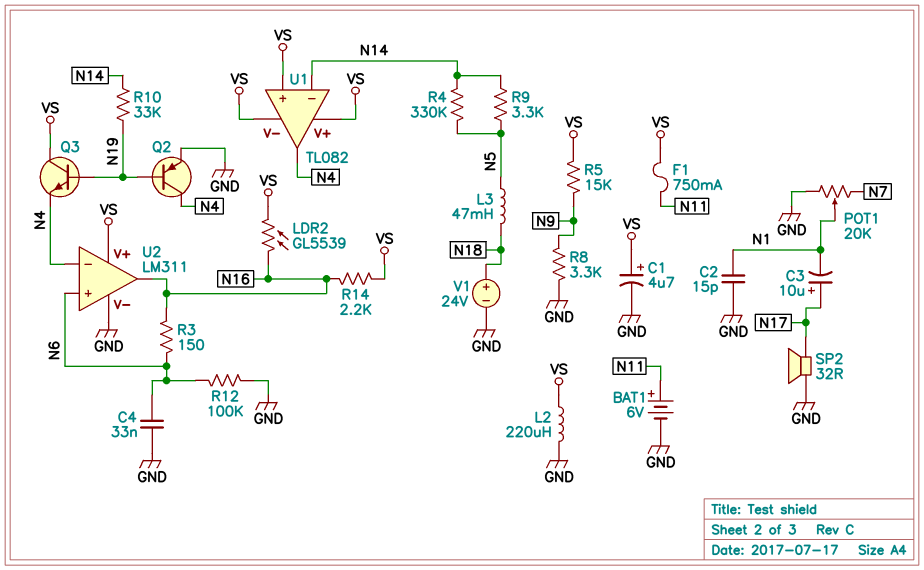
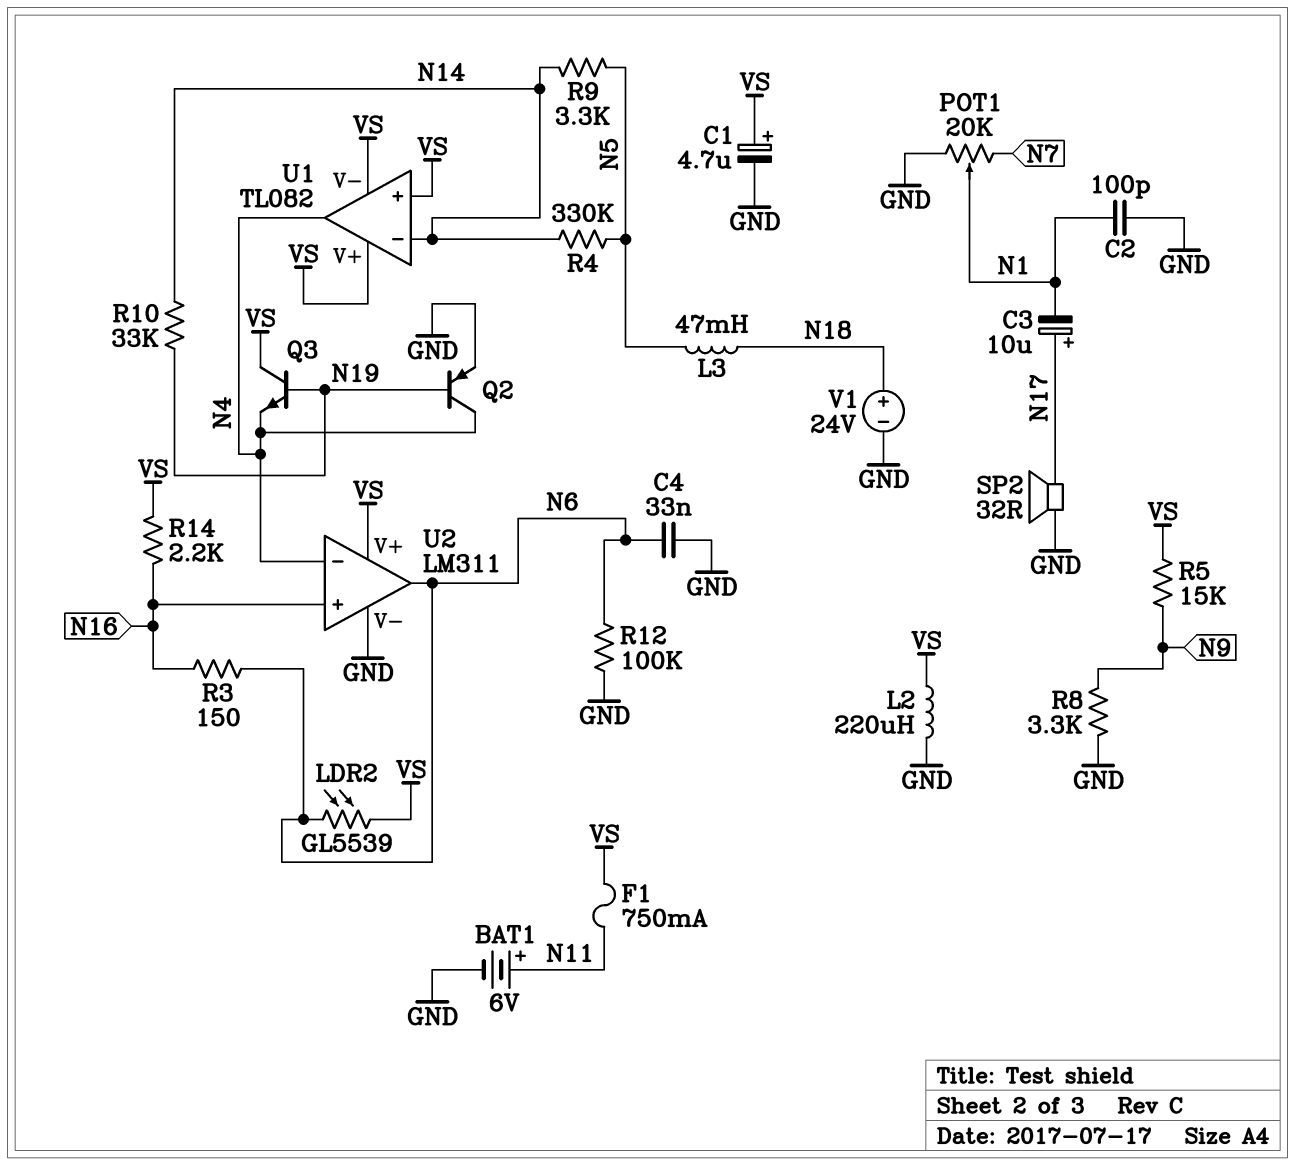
C2: 15pF (GND, N1) -> 100pF (GND, N1)
LDR2: GL5539 (N16, VS) -> GL5539 (N6, VS)
U2 pin in+: N6 -> N16
U2 pin out: N16 -> N6

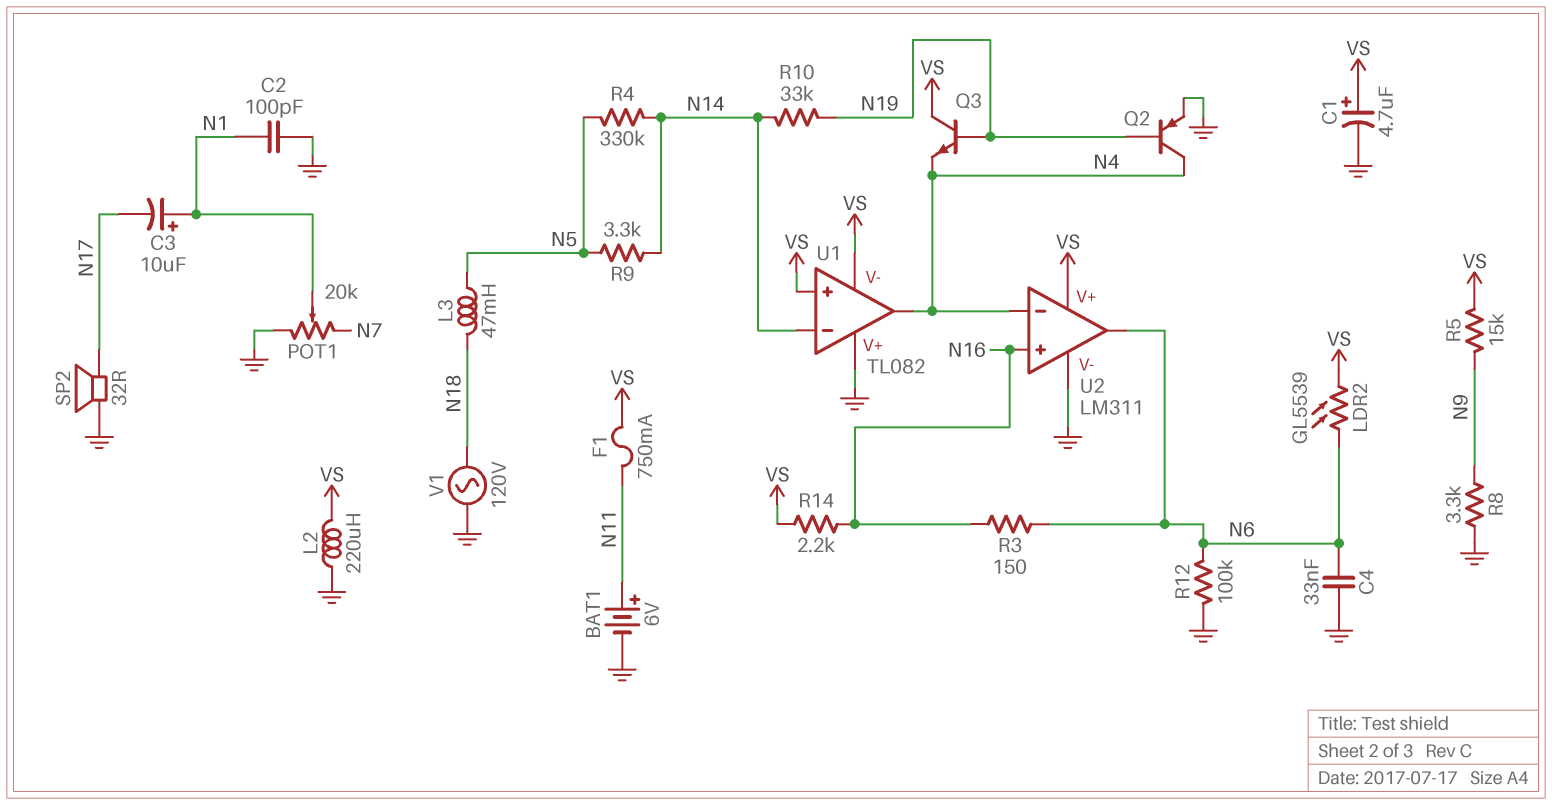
C3: 10uF (plus N17, minus N1) -> 10uF (plus N1, minus N17)
U1 pin V+: VS -> GND
V1: 24V (plus N18, minus GND) -> AC 120V (GND, N18)

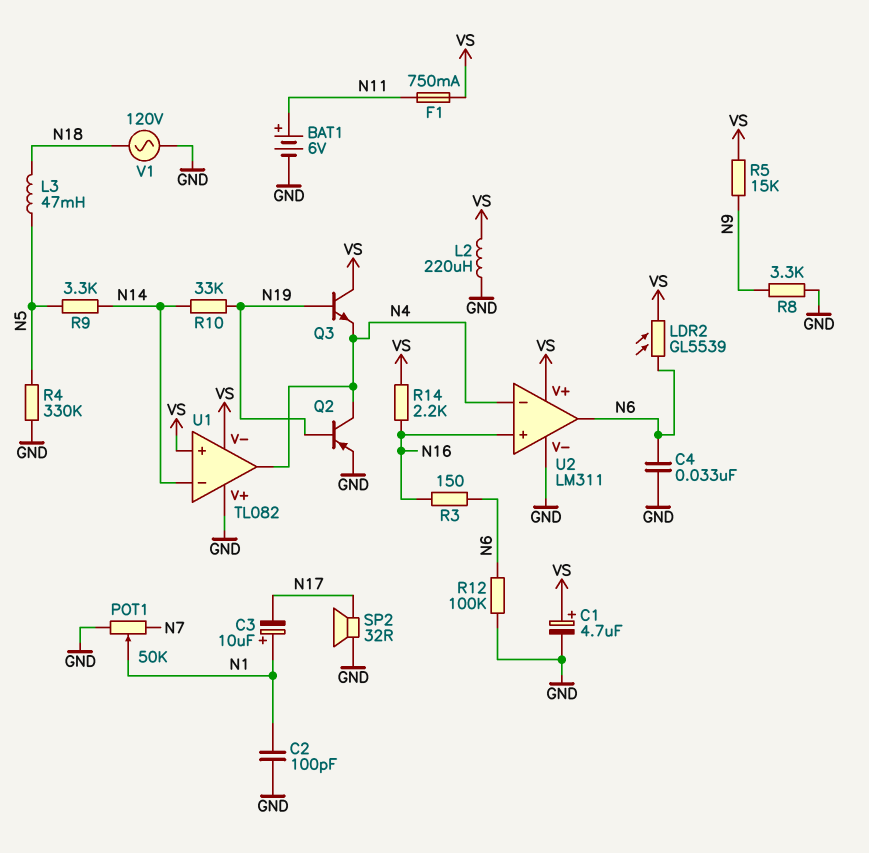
POT1: 20k (GND, N7, wiper N1) -> 50k (GND, N7, wiper N1)
R4: 330k (N5, N14) -> 330k (GND, N5)

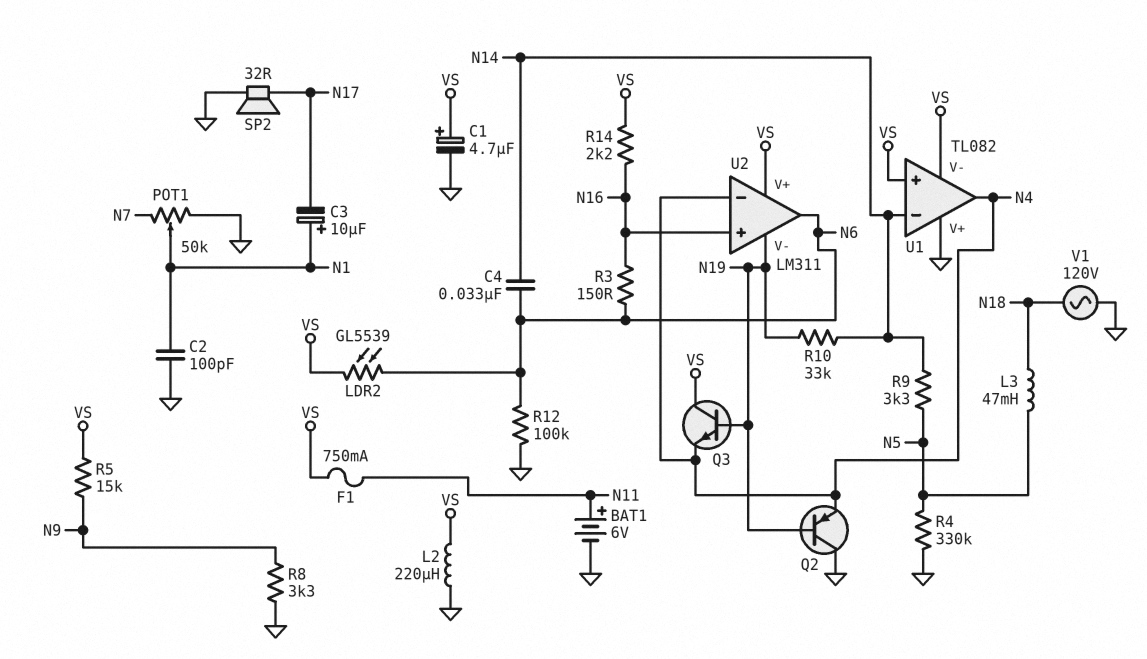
C4: 33nF (GND, N6) -> 33nF (N6, N14)
Q2: PNP (B N19, C N4, E GND) -> PNP (B N19, C GND, E N4)
U2 pin V-: GND -> N19

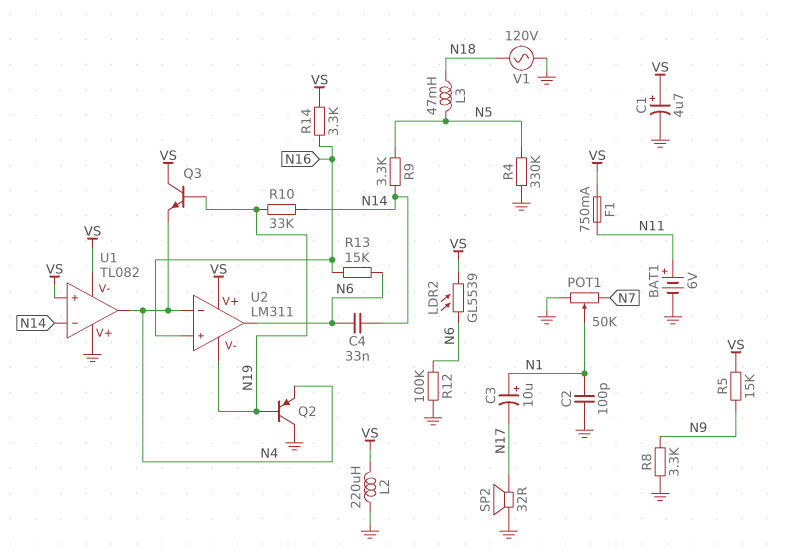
R3: 150 (N6, N16) -> none
R13: none -> 15k (N6, N16)
R14: 2.2k (N16, VS) -> 3.3k (N16, VS)

